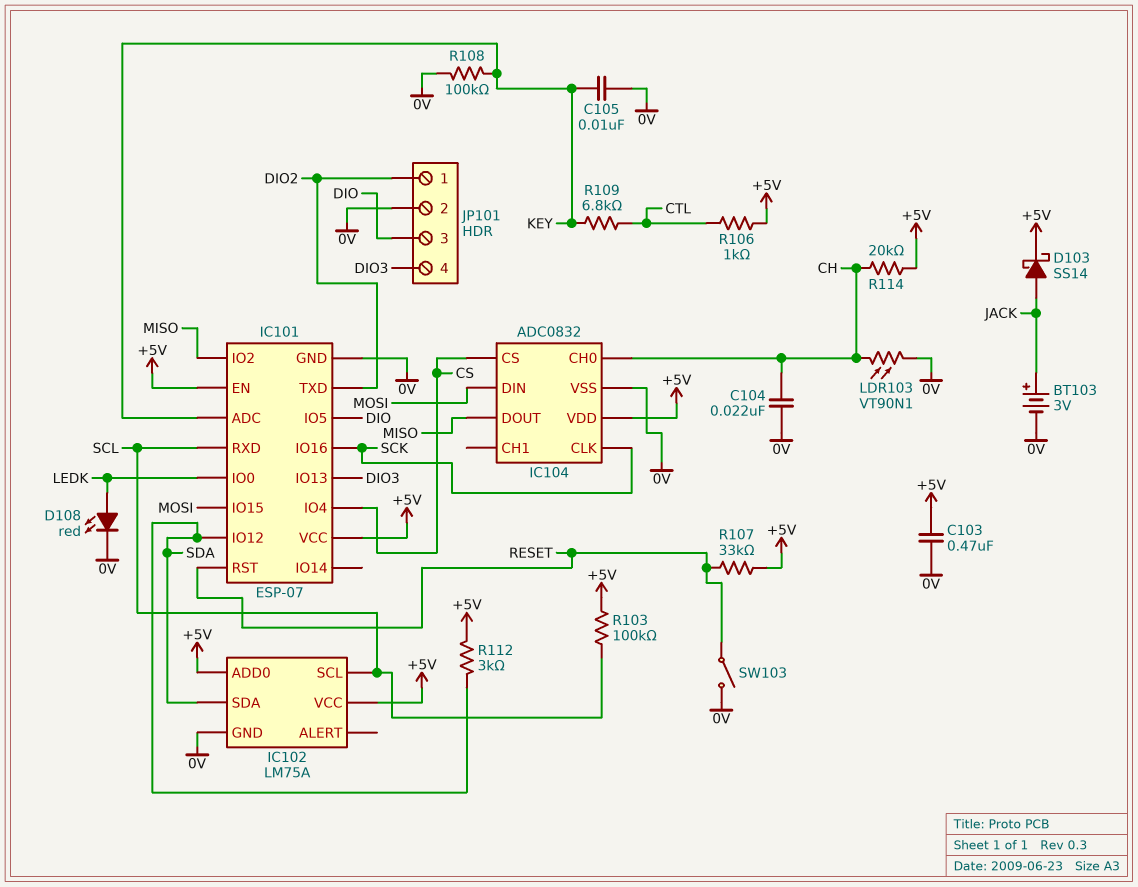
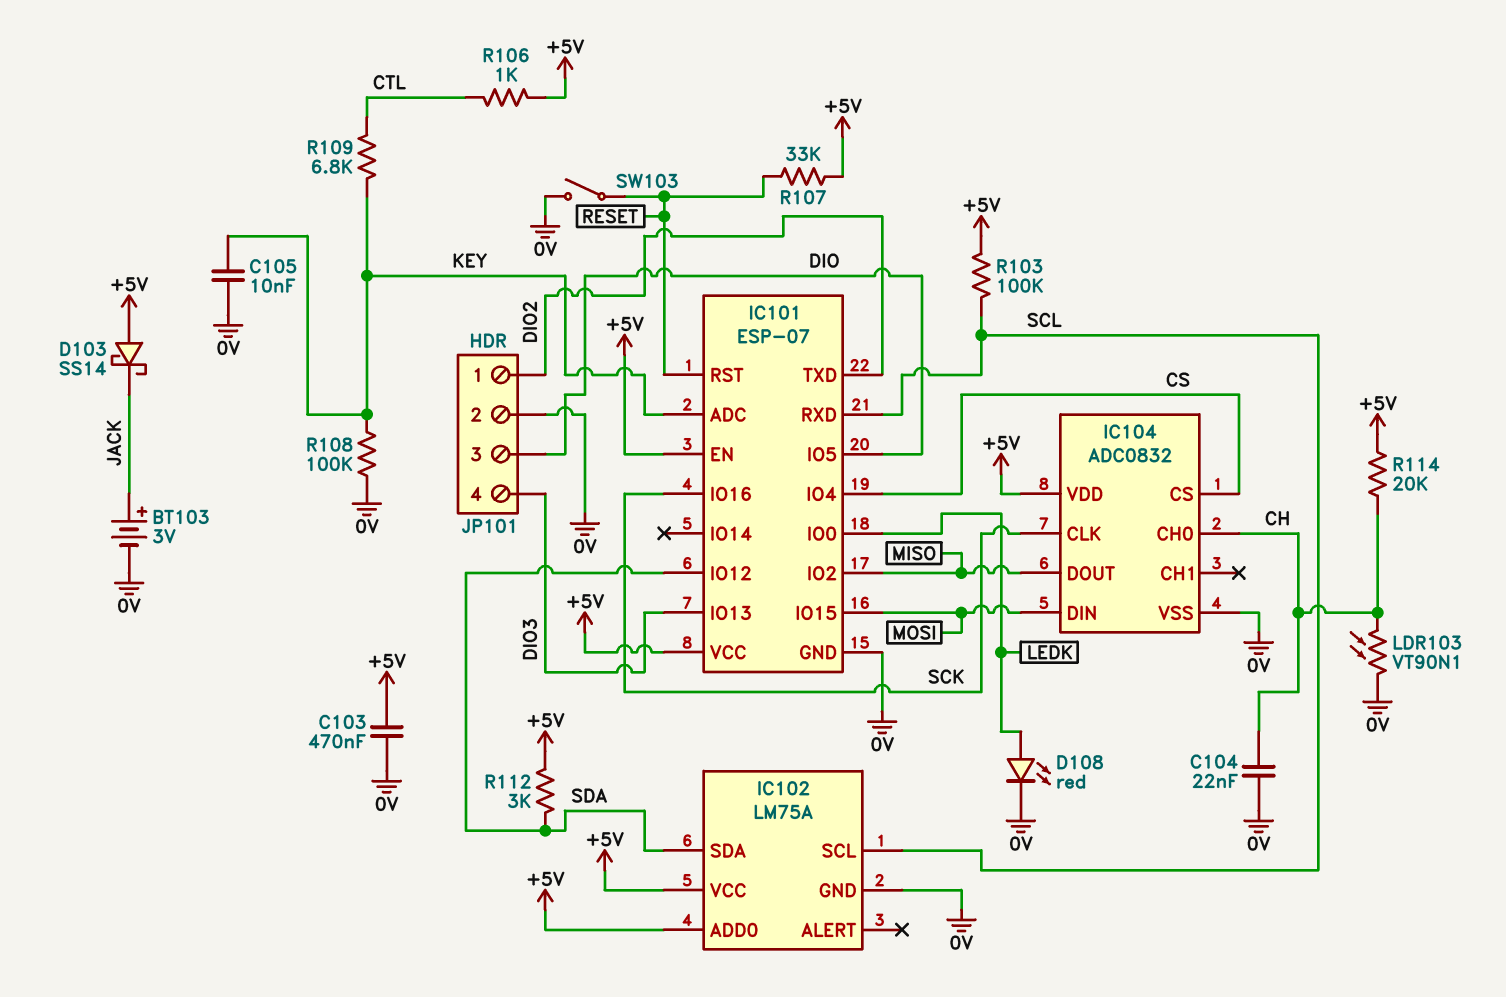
D103: schottky SS14 (A JACK, K +5V) -> schottky SS14 (A +5V, K JACK)

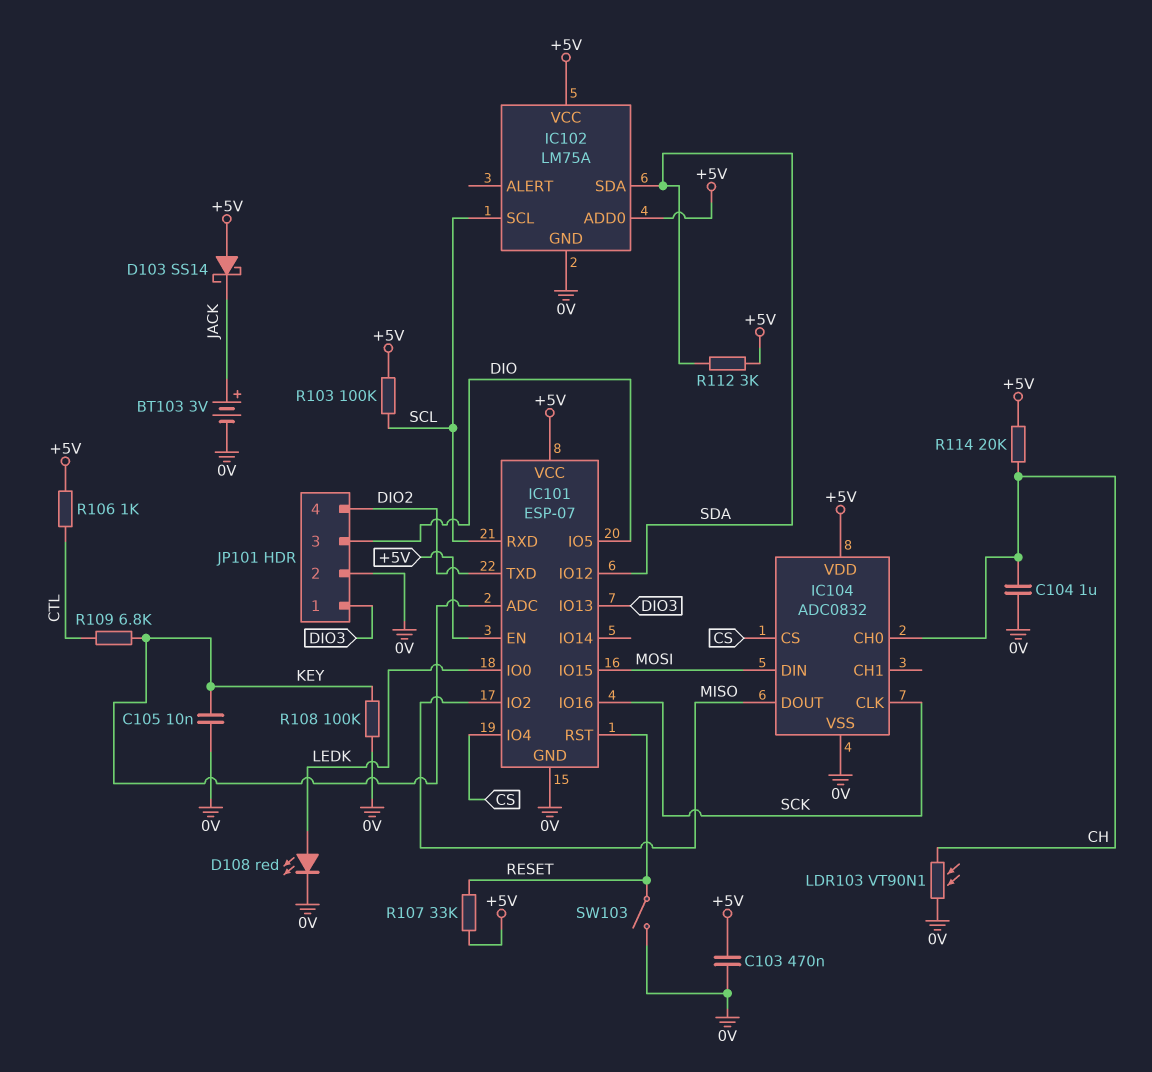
C104: 22nF (0V, CH) -> 1uF (0V, CH)
JP101 pin 1: DIO2 -> DIO3
JP101 pin 4: DIO3 -> DIO2

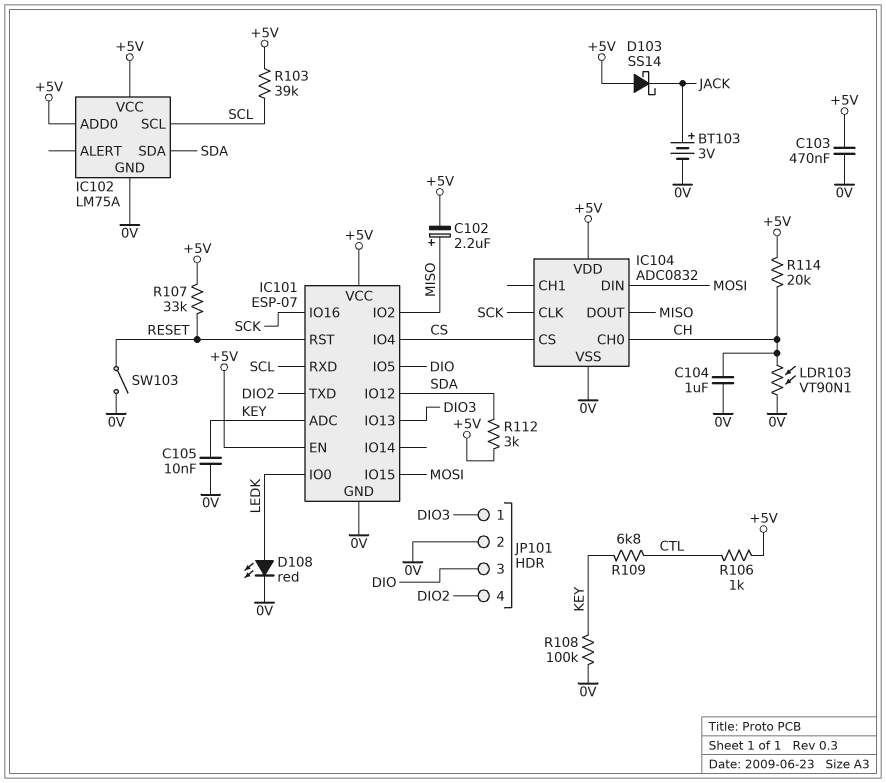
C102: none -> 2.2uF (plus MISO, minus +5V)
R103: 100k (+5V, SCL) -> 39k (+5V, SCL)

